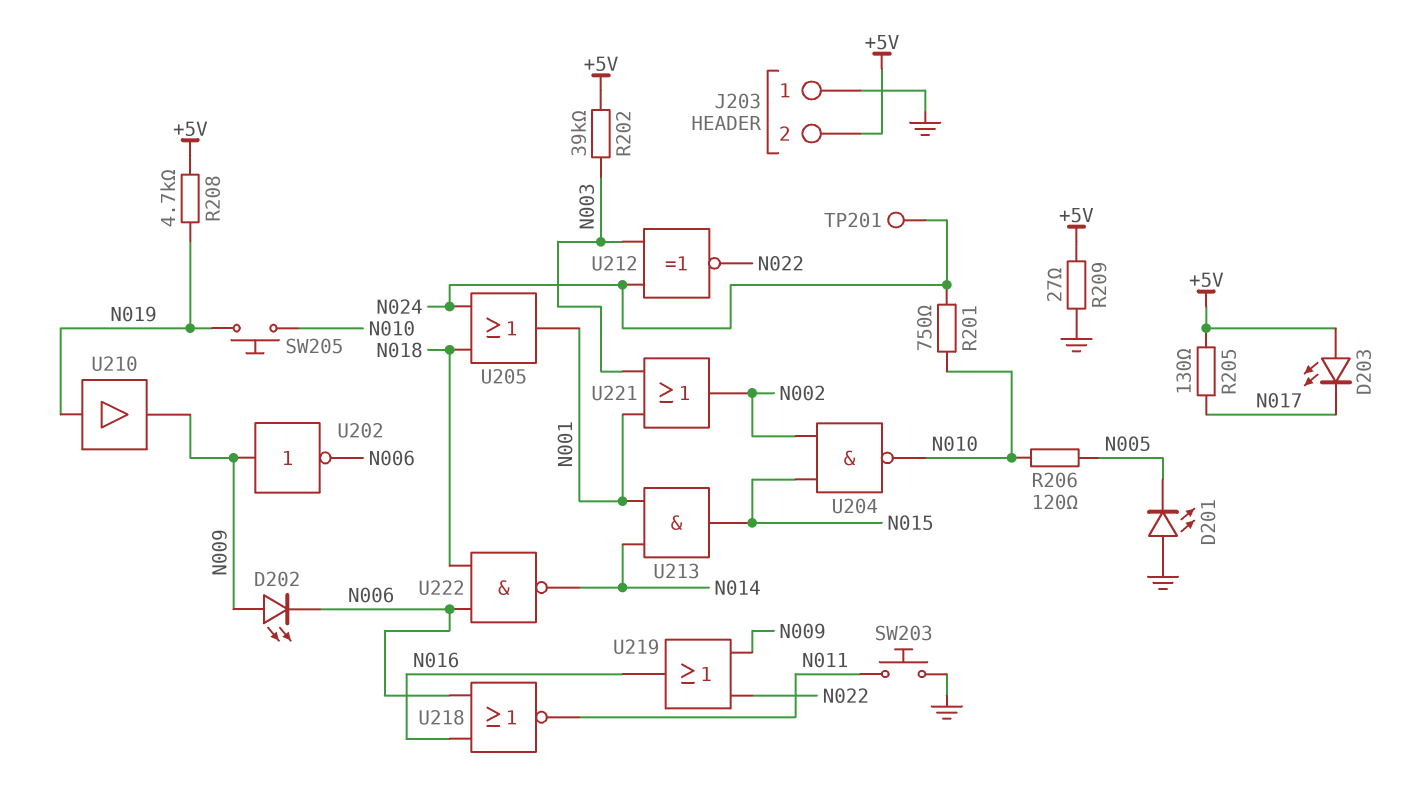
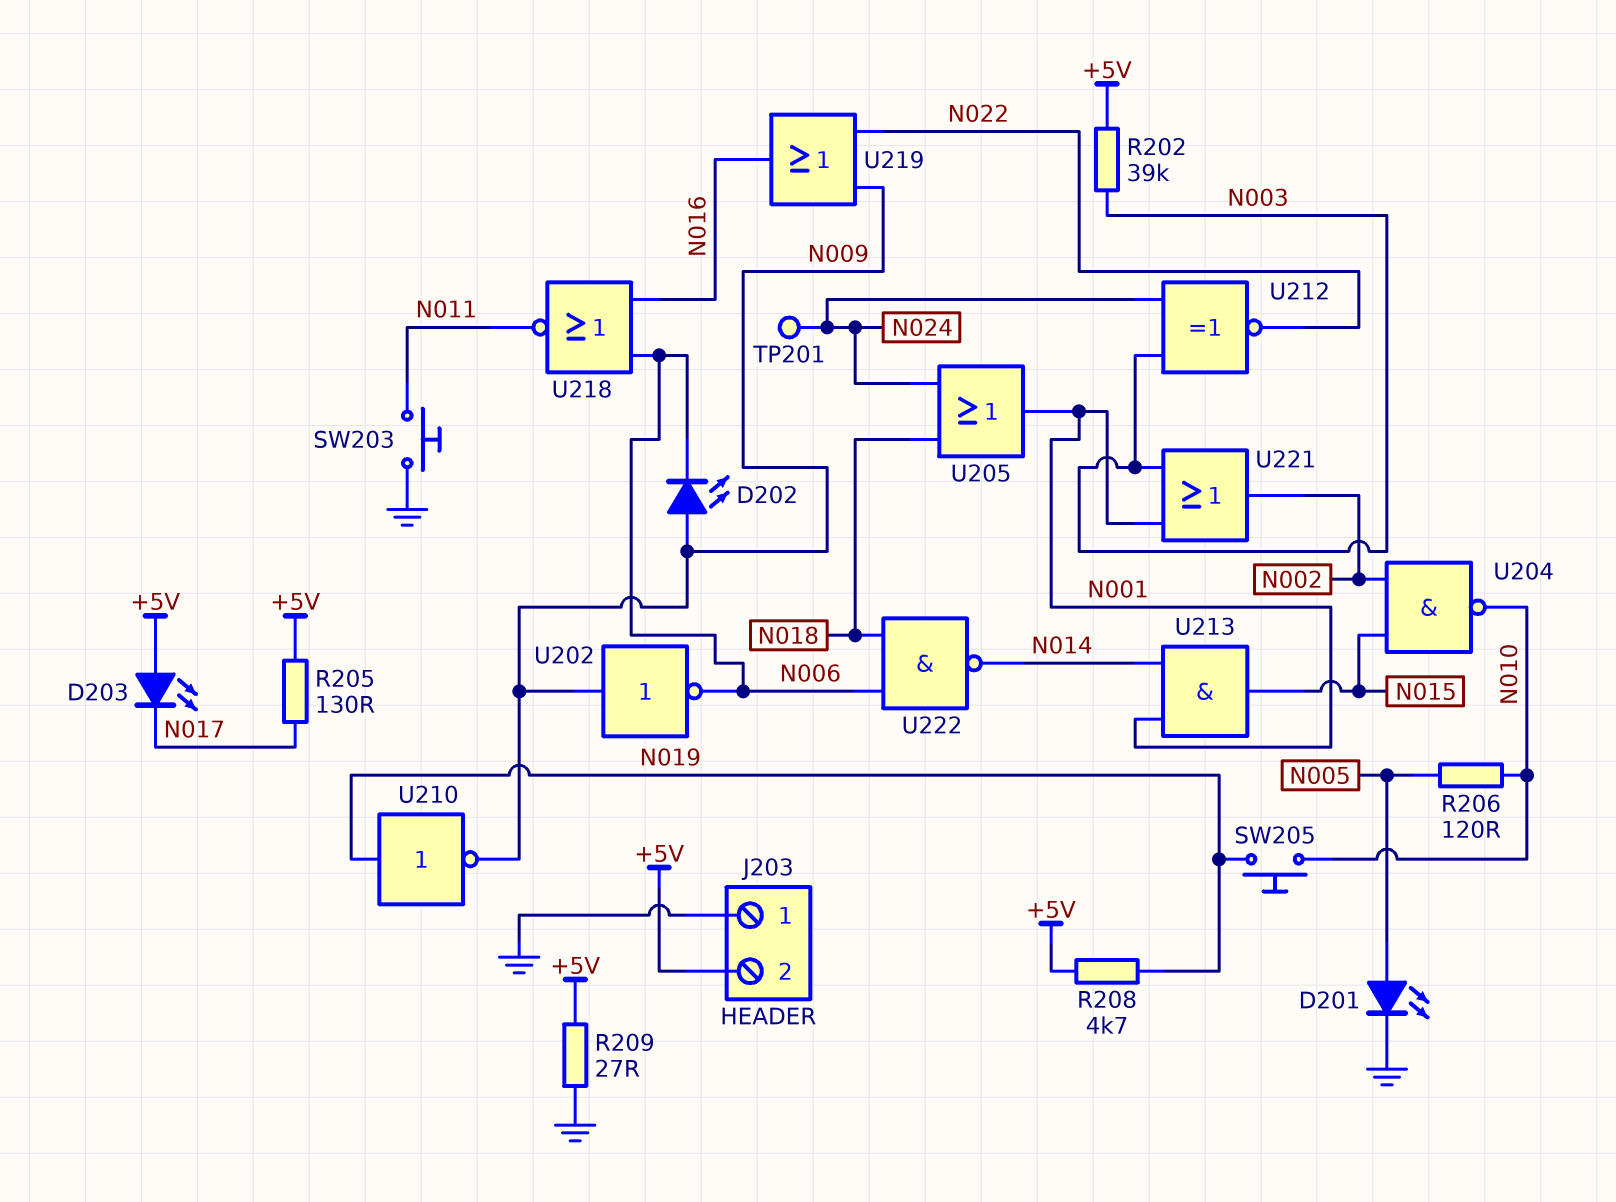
D201: LED (A GND, K N005) -> LED (A N005, K GND)
R201: 750 (N010, N024) -> none
U210: buffer (in N019, out N009) -> NOT (in N019, out N009)

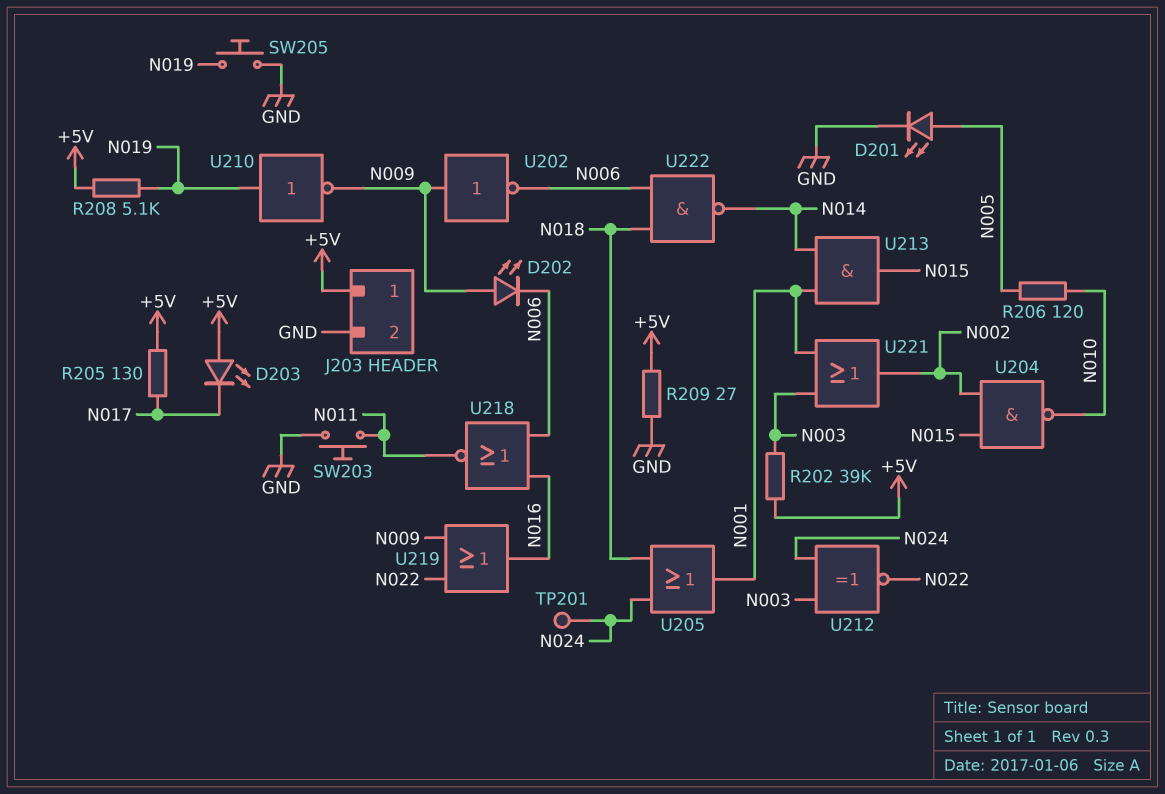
J203 pin 1: GND -> +5V
J203 pin 2: +5V -> GND
R208: 4.7k (+5V, N019) -> 5.1k (+5V, N019)
SW205: button (N010, N019) -> button (GND, N019)

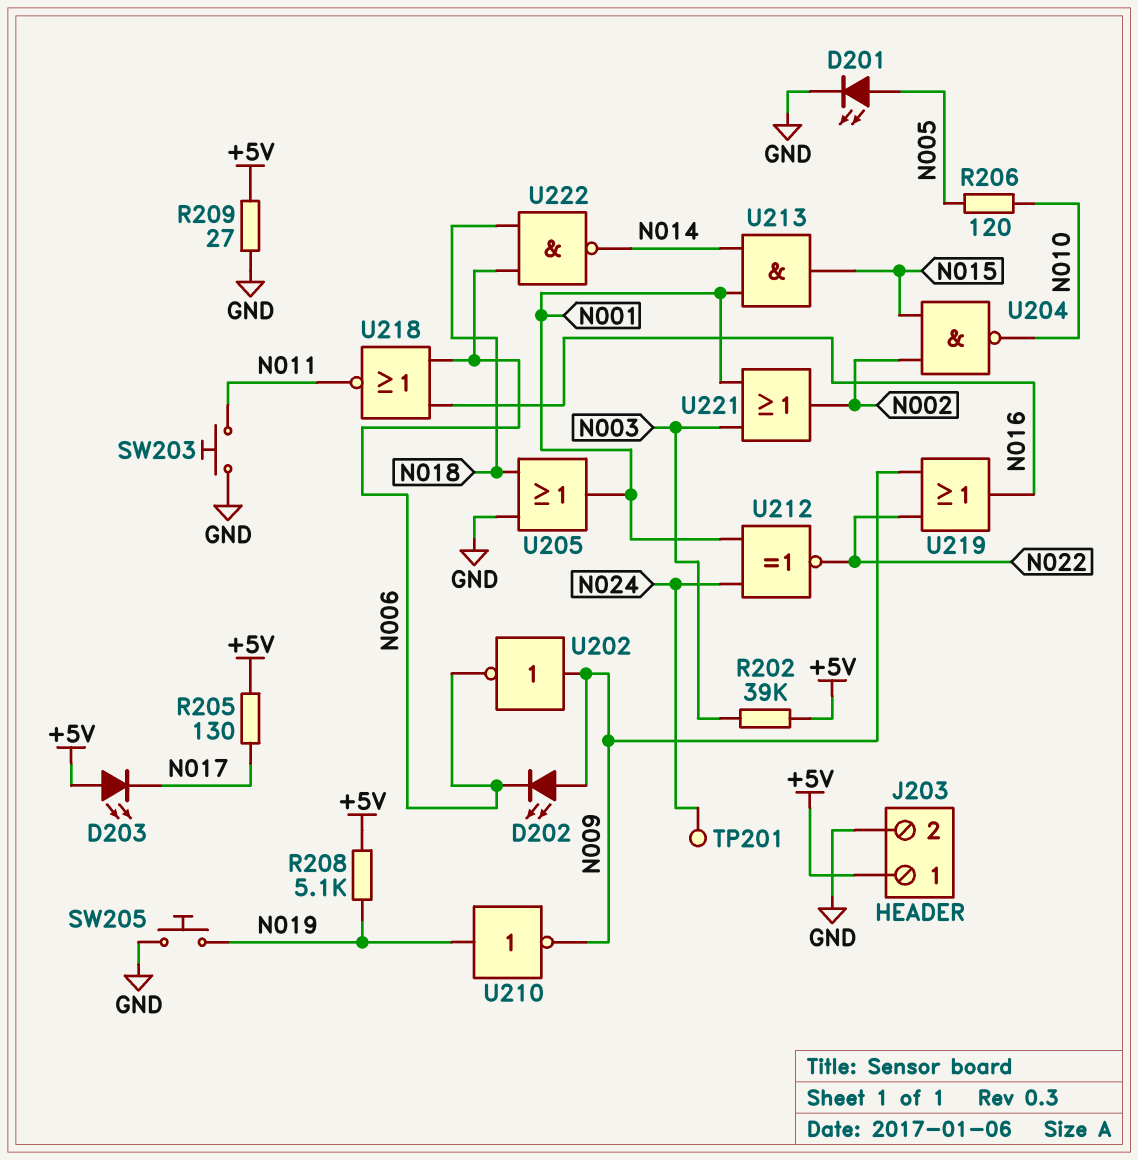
U205: OR (in N018, in N024, out N001) -> OR (in GND, in N018, out N001)
U212: XNOR (in N003, in N024, out N022) -> XNOR (in N001, in N024, out N022)

